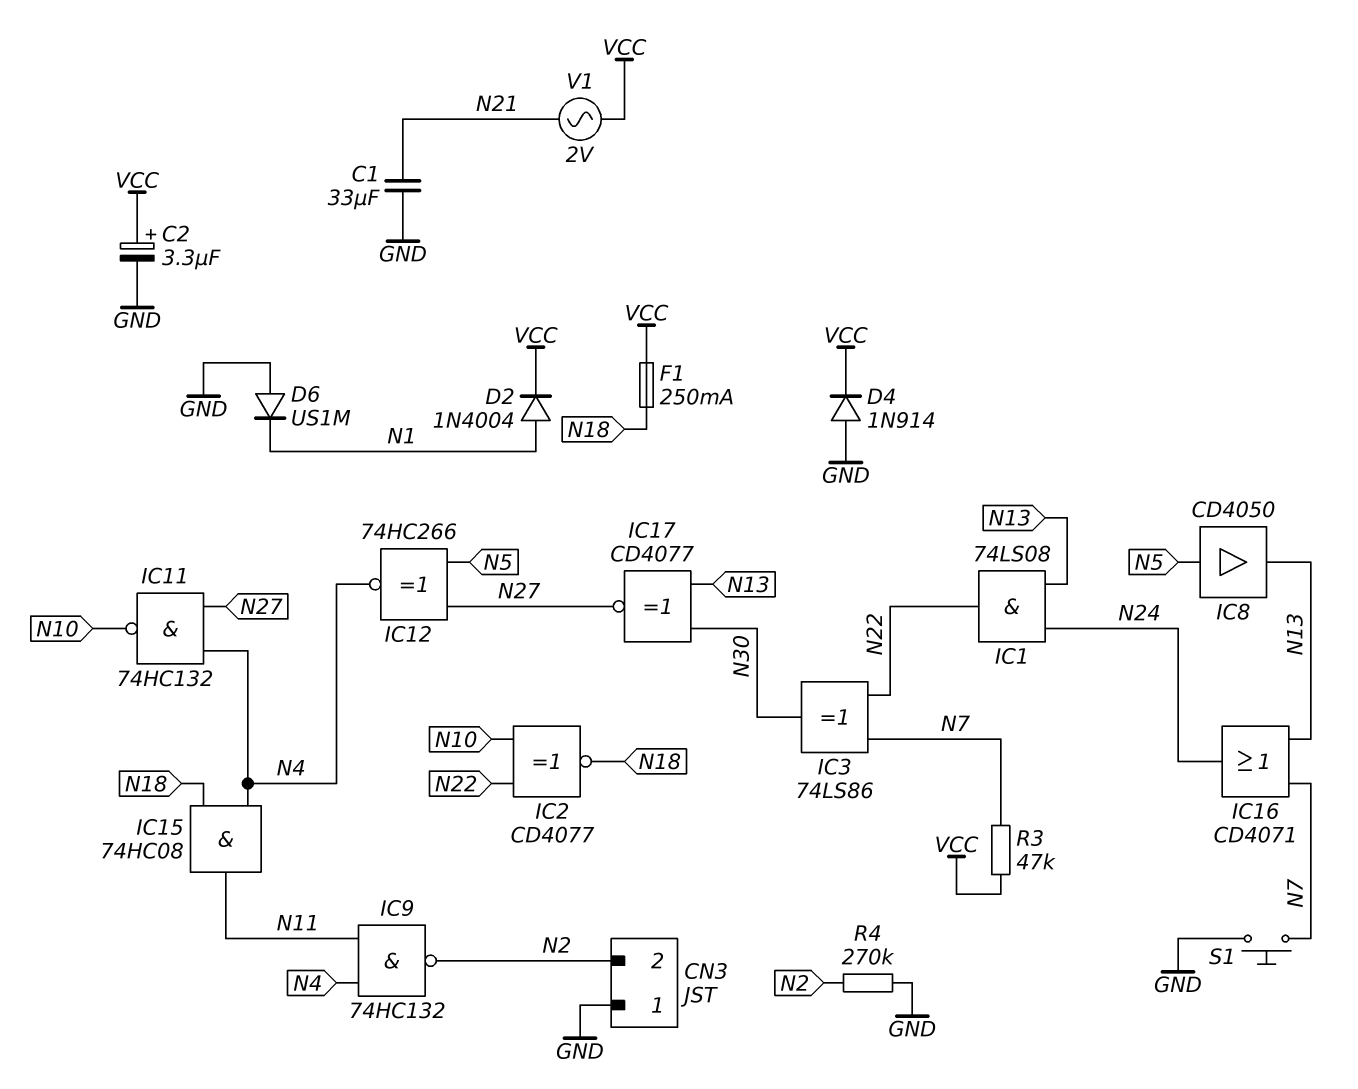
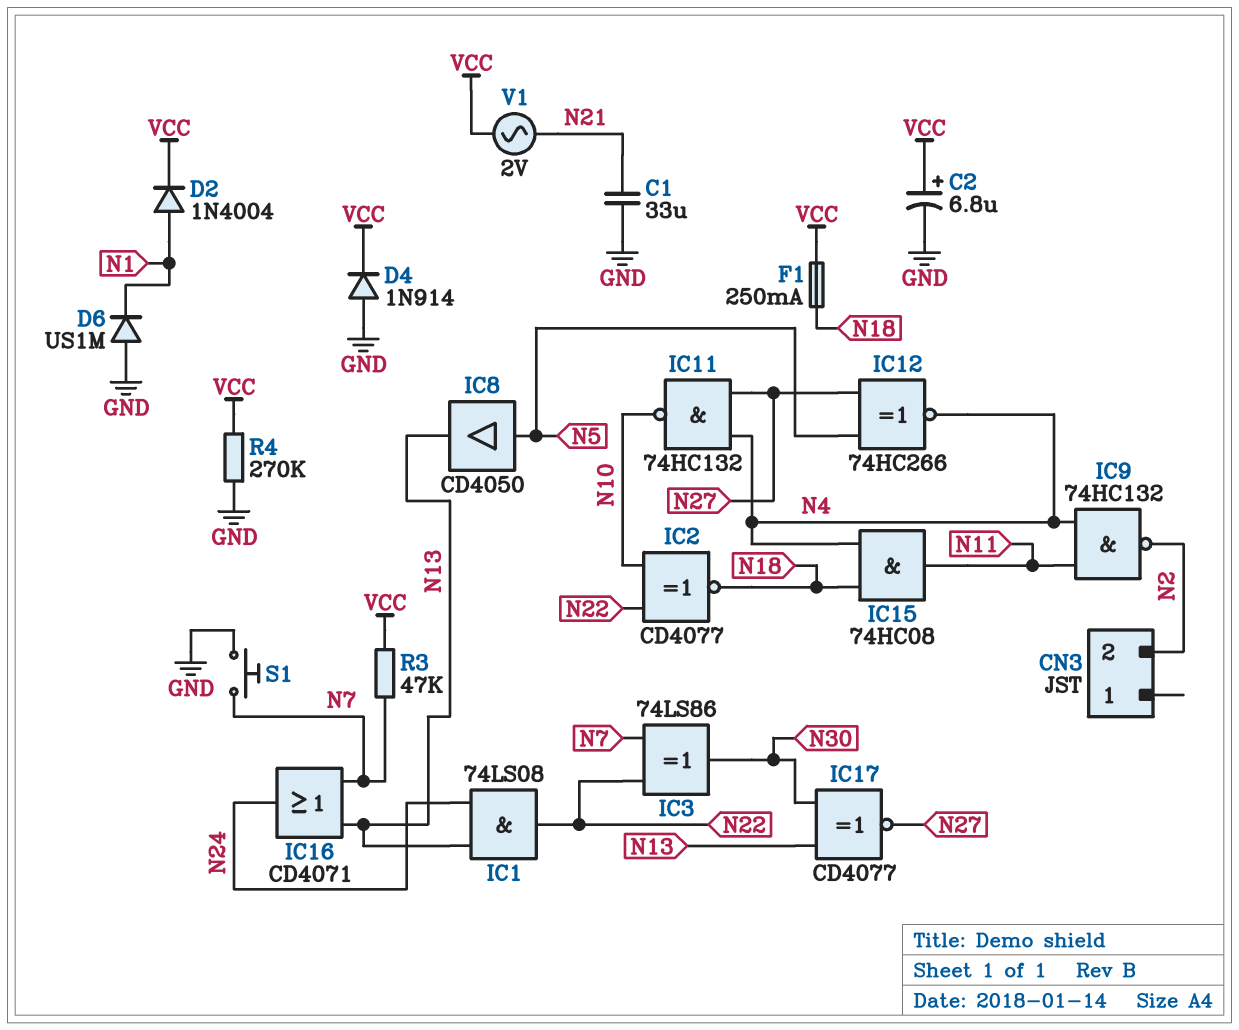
C2: 3.3uF (plus VCC, minus GND) -> 6.8uF (plus VCC, minus GND)
CN3 pin 1: GND -> none
R4: 270k (GND, N2) -> 270k (GND, VCC)

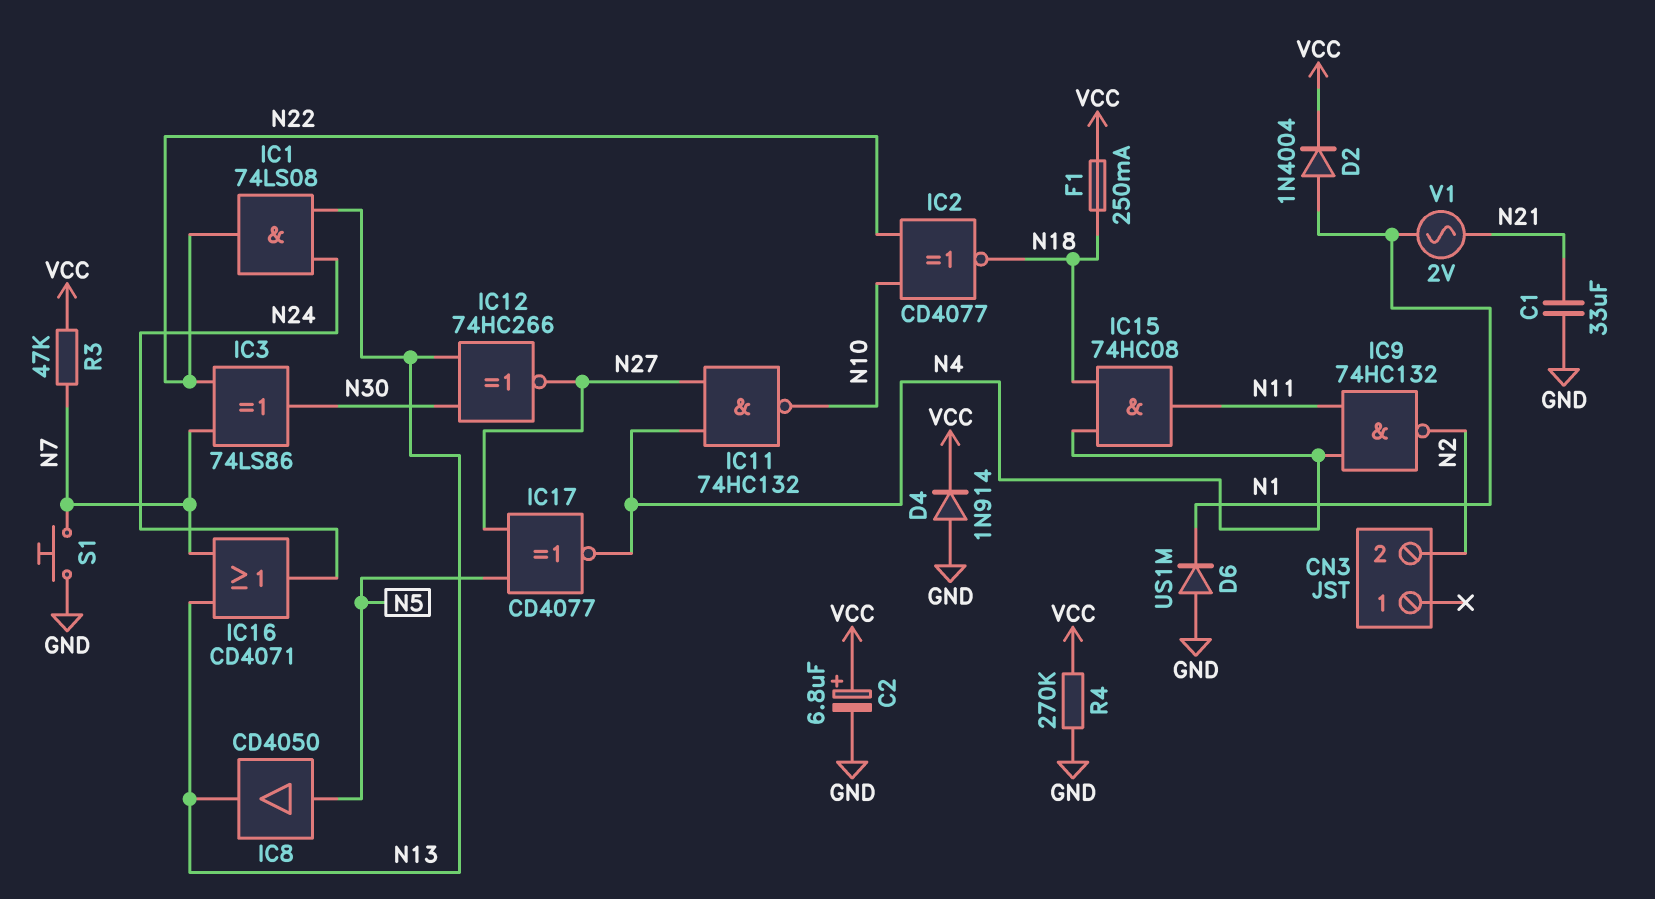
IC12: XNOR 74HC266 (in N5, in N27, out N4) -> XNOR 74HC266 (in N13, in N30, out N27)
IC17: XNOR CD4077 (in N13, in N30, out N27) -> XNOR CD4077 (in N5, in N27, out N4)
V1: AC 2V (N21, VCC) -> AC 2V (N1, N21)

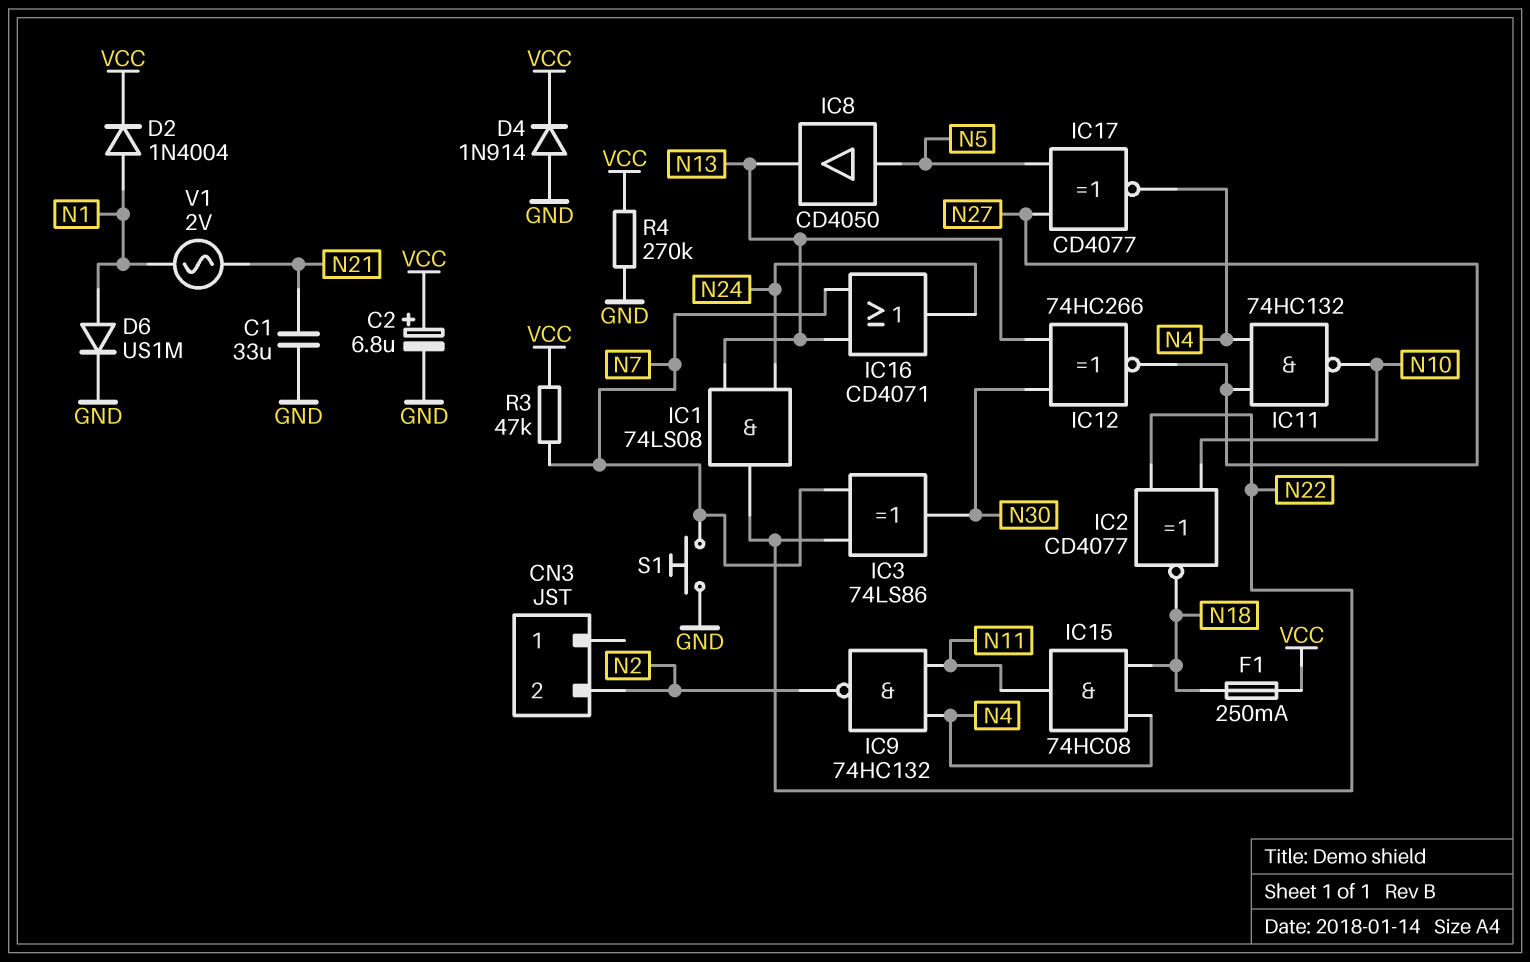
D6: diode US1M (A GND, K N1) -> diode US1M (A N1, K GND)

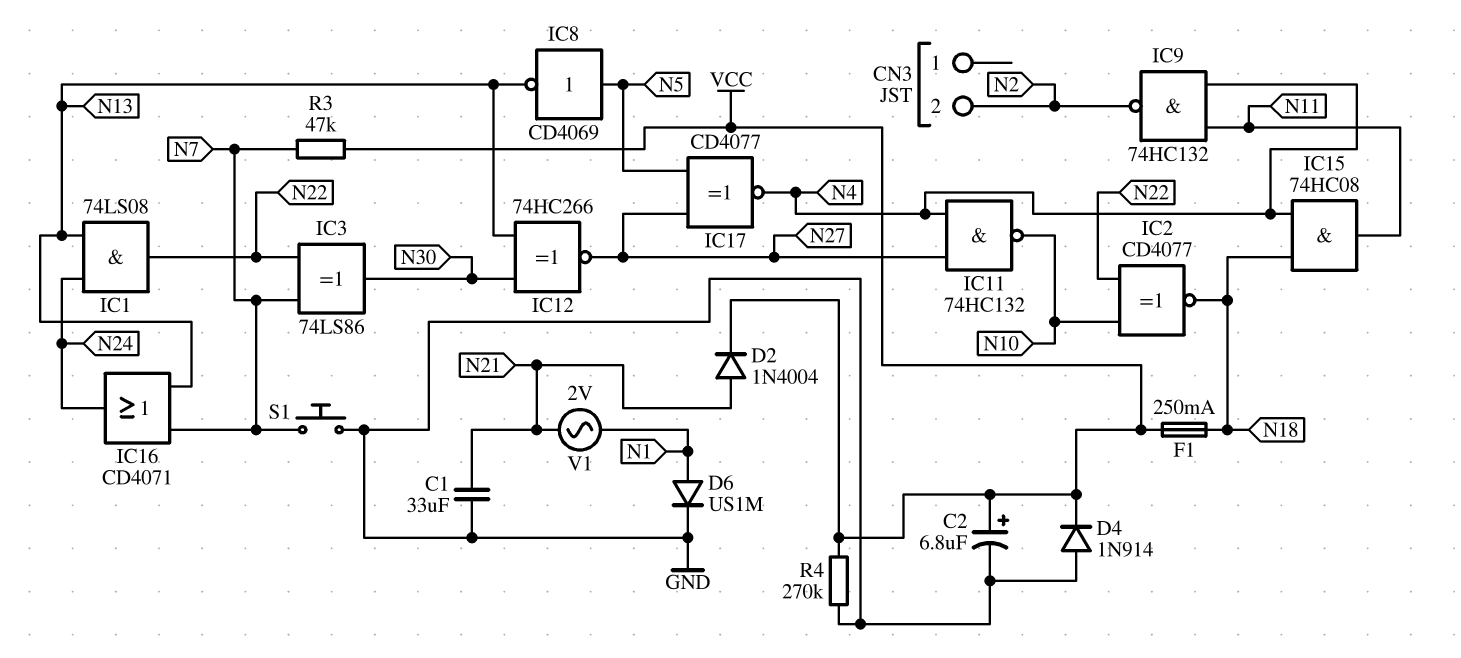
D2: diode 1N4004 (A N1, K VCC) -> diode 1N4004 (A N21, K VCC)
IC8: buffer CD4050 (in N5, out N13) -> NOT CD4069 (in N5, out N13)

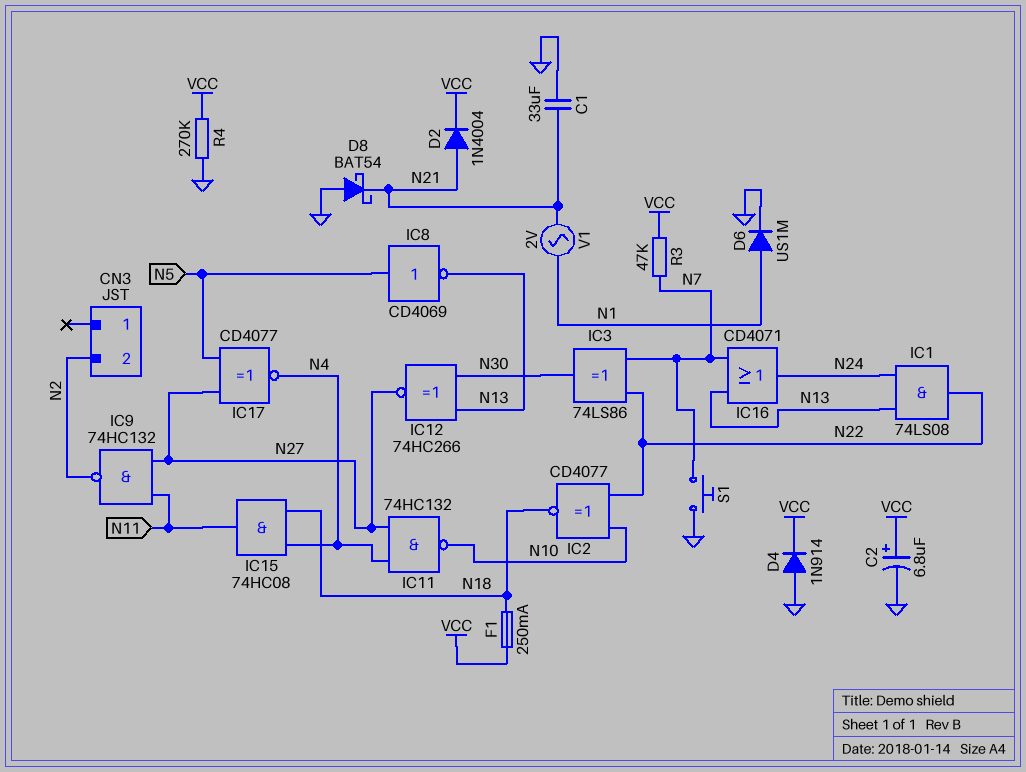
D8: none -> schottky BAT54 (A GND, K N21)
IC9: NAND 74HC132 (in N4, in N11, out N2) -> NAND 74HC132 (in N11, in N27, out N2)

